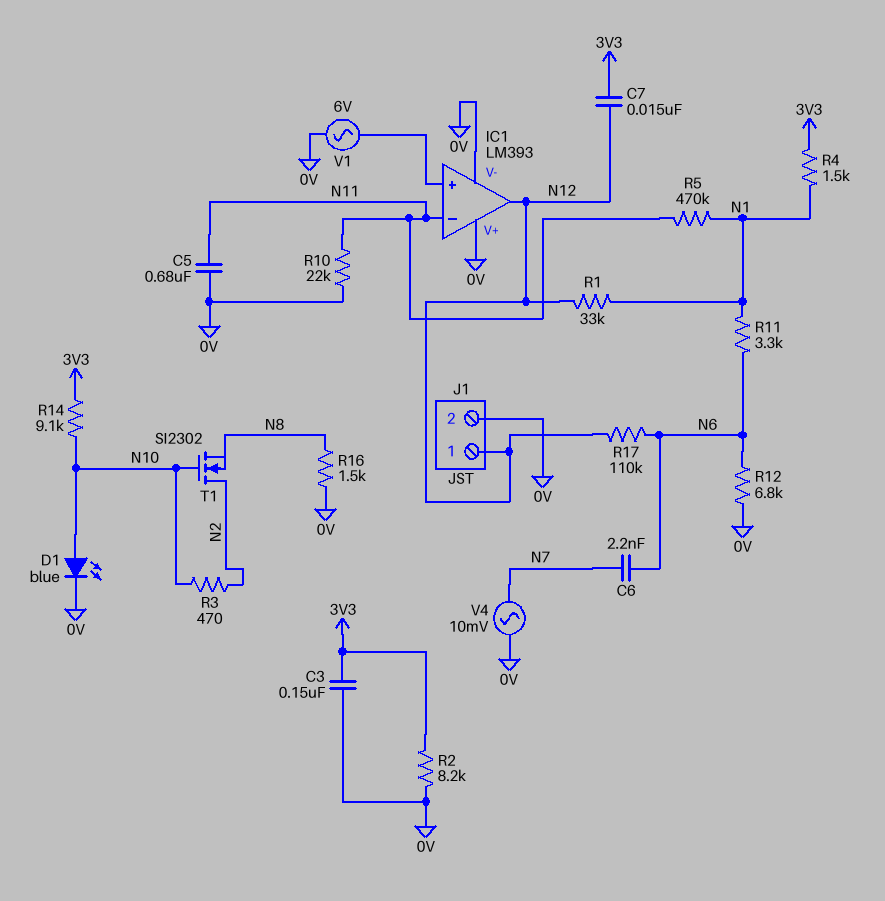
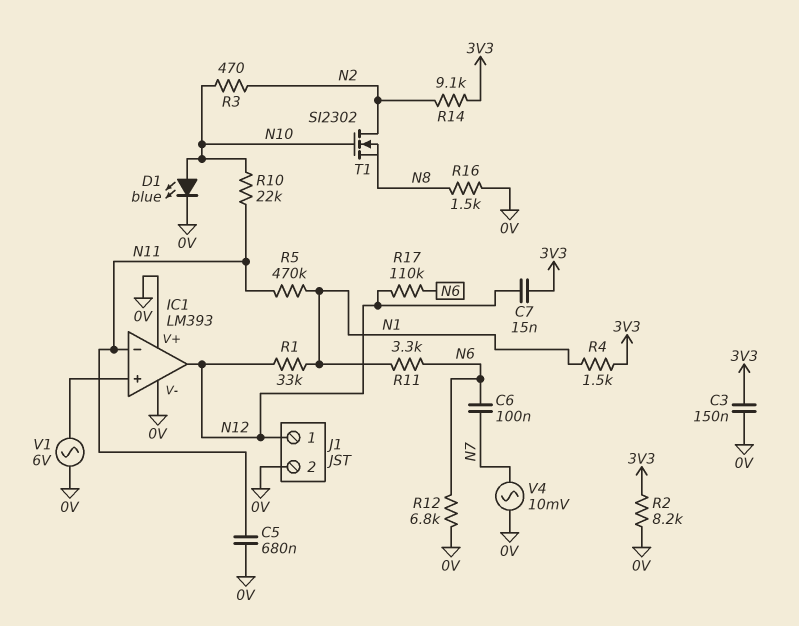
C6: 2.2nF (N6, N7) -> 100nF (N6, N7)
R10: 22k (0V, N11) -> 22k (N10, N11)
R14: 9.1k (3V3, N10) -> 9.1k (3V3, N2)

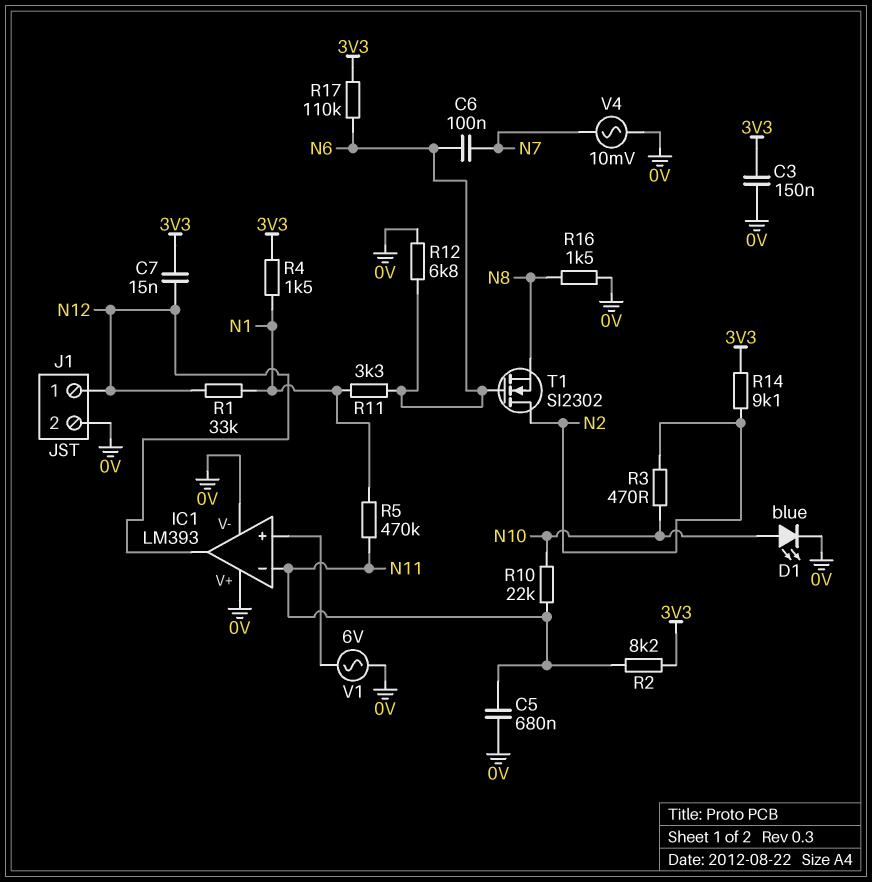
R2: 8.2k (0V, 3V3) -> 8.2k (3V3, N11)
R17: 110k (N6, N12) -> 110k (3V3, N6)
T1: NMOS SI2302 (G N10, D N2, S N8) -> NMOS SI2302 (G N6, D N2, S N8)

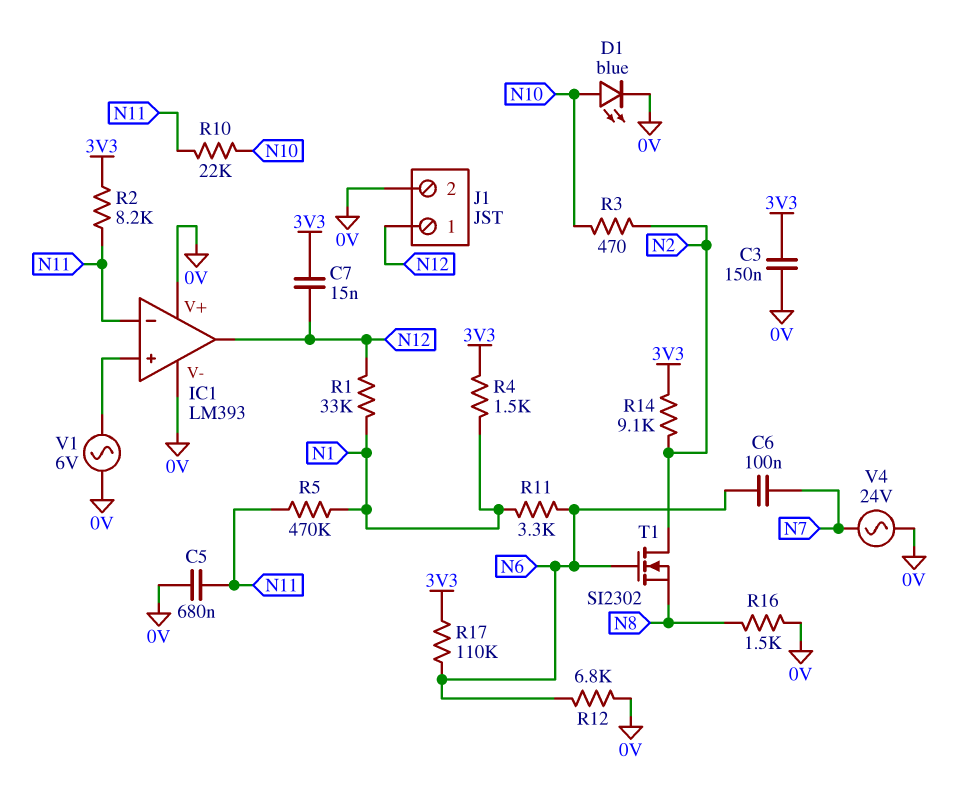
V4: AC 10mV (0V, N7) -> AC 24V (0V, N7)

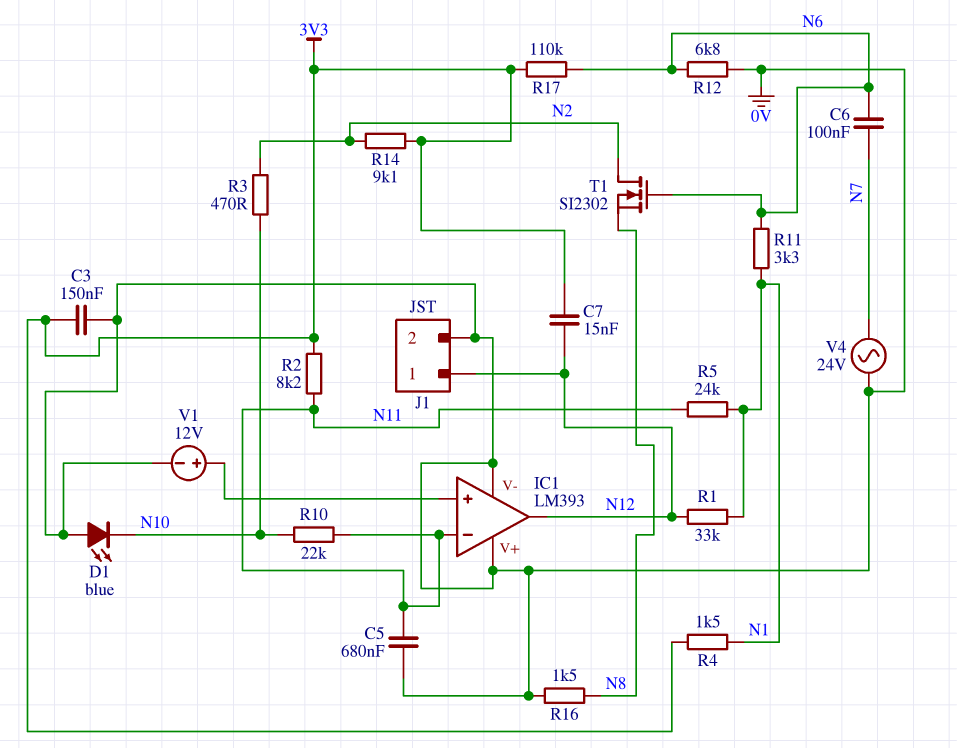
D1: LED blue (A N10, K 0V) -> LED blue (A 0V, K N10)
R5: 470k (N1, N11) -> 24k (N1, N11)
V1: AC 6V (0V, IC1/in+) -> 12V (plus IC1/in+, minus 0V)

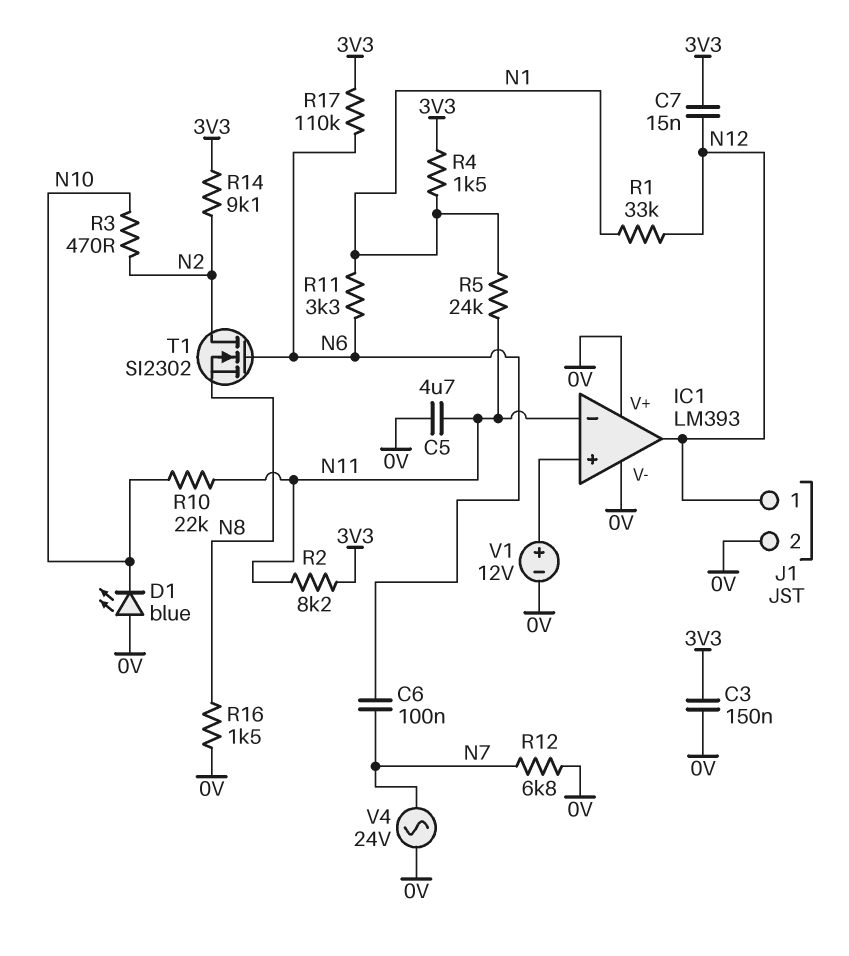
C5: 680nF (0V, N11) -> 4.7uF (0V, N11)
R12: 6.8k (0V, N6) -> 6.8k (0V, N7)

